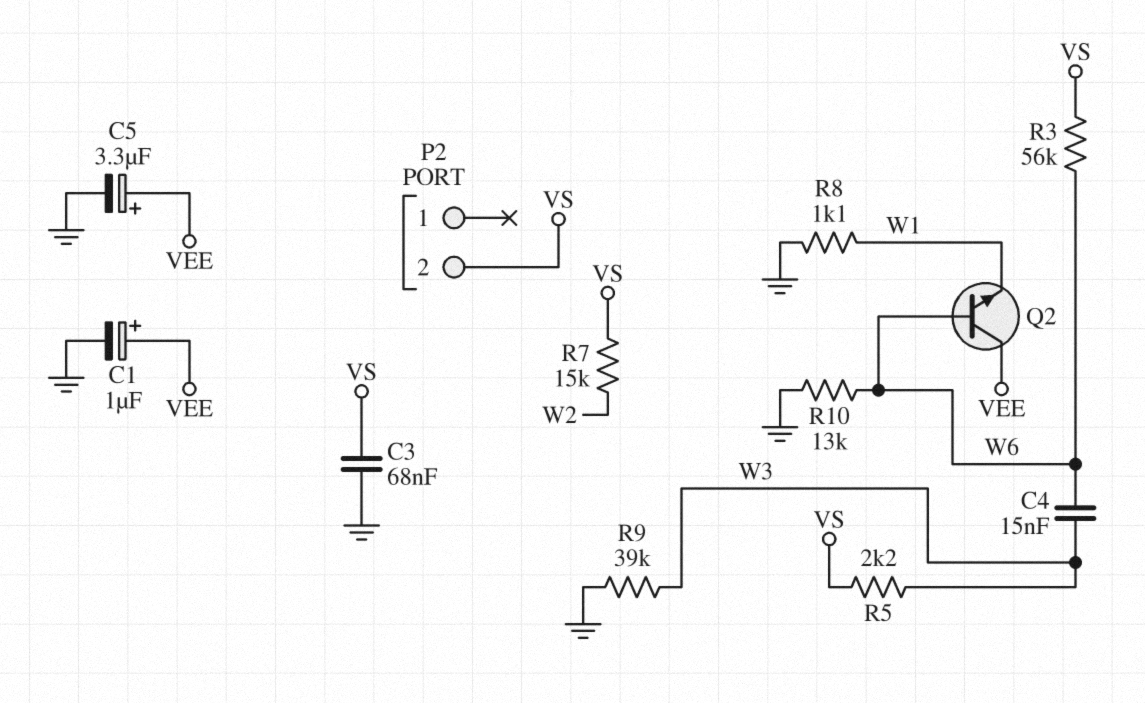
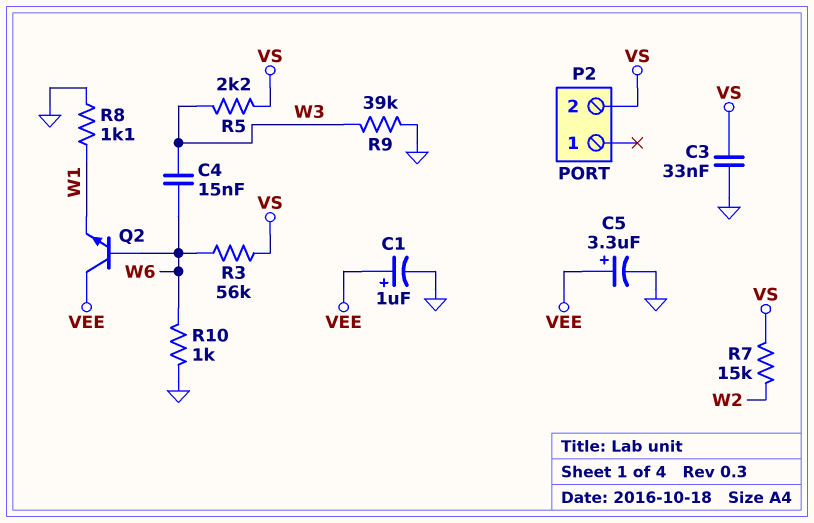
C3: 68nF (GND, VS) -> 33nF (GND, VS)
R10: 13k (GND, W6) -> 1k (GND, W6)

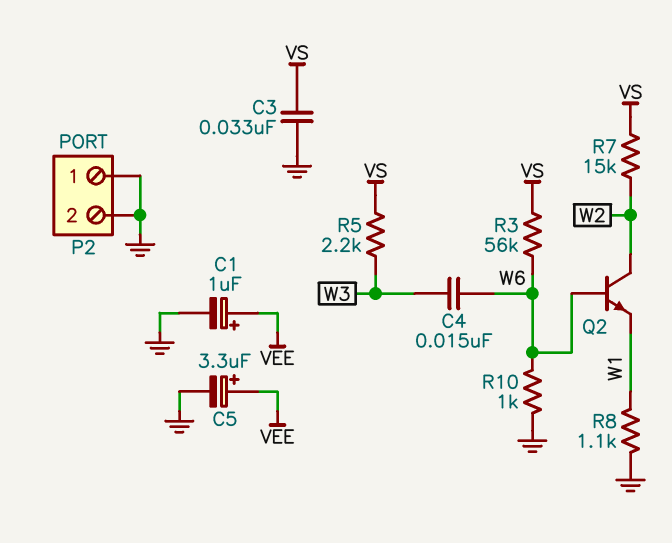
P2 pin 1: none -> GND
P2 pin 2: VS -> GND
Q2: NPN (B W6, C VEE, E W1) -> NPN (B W6, C W2, E W1)
R9: 39k (GND, W3) -> none

